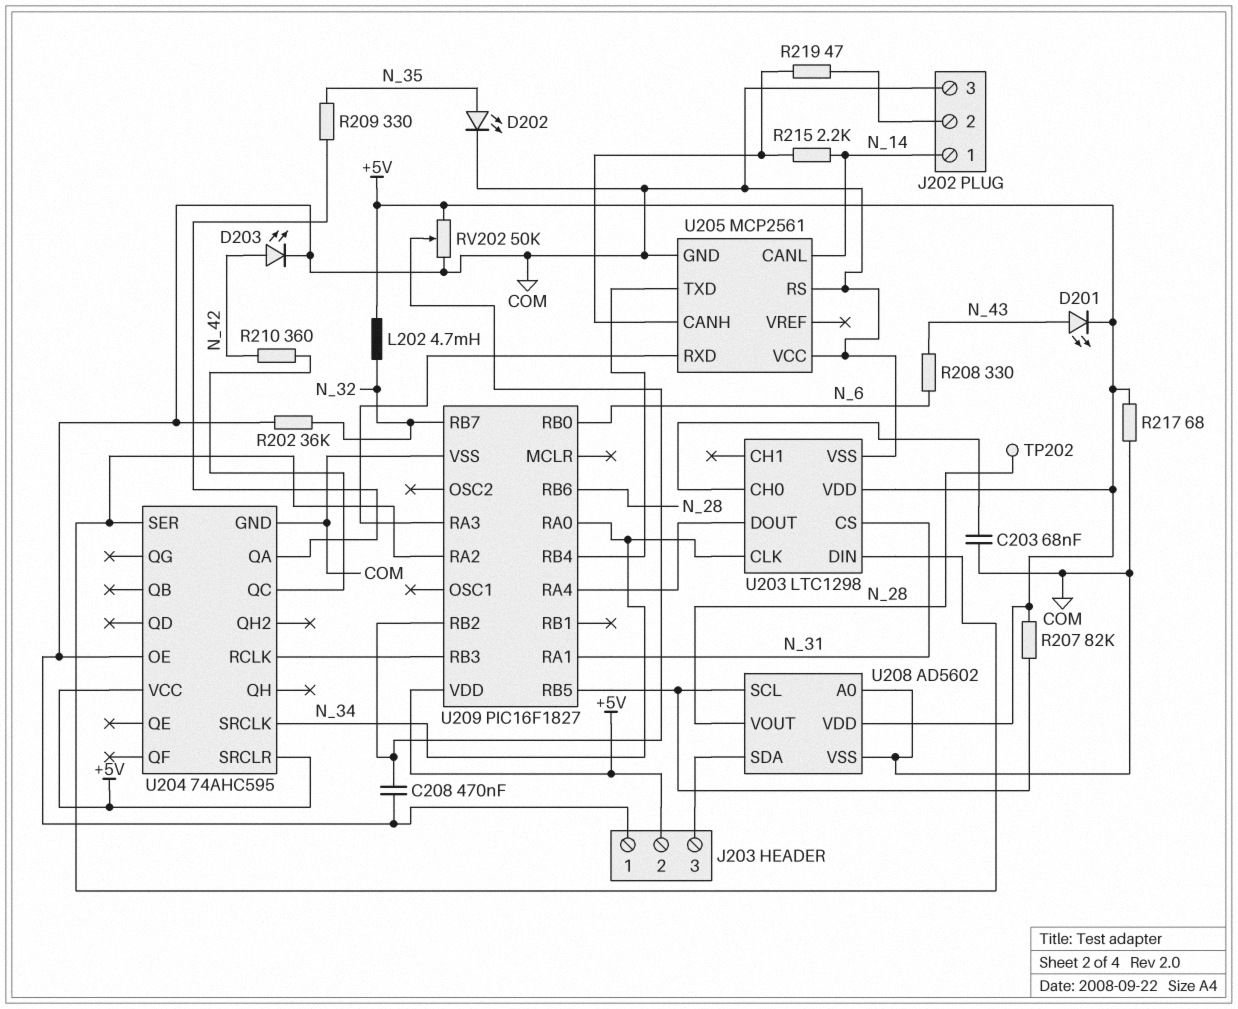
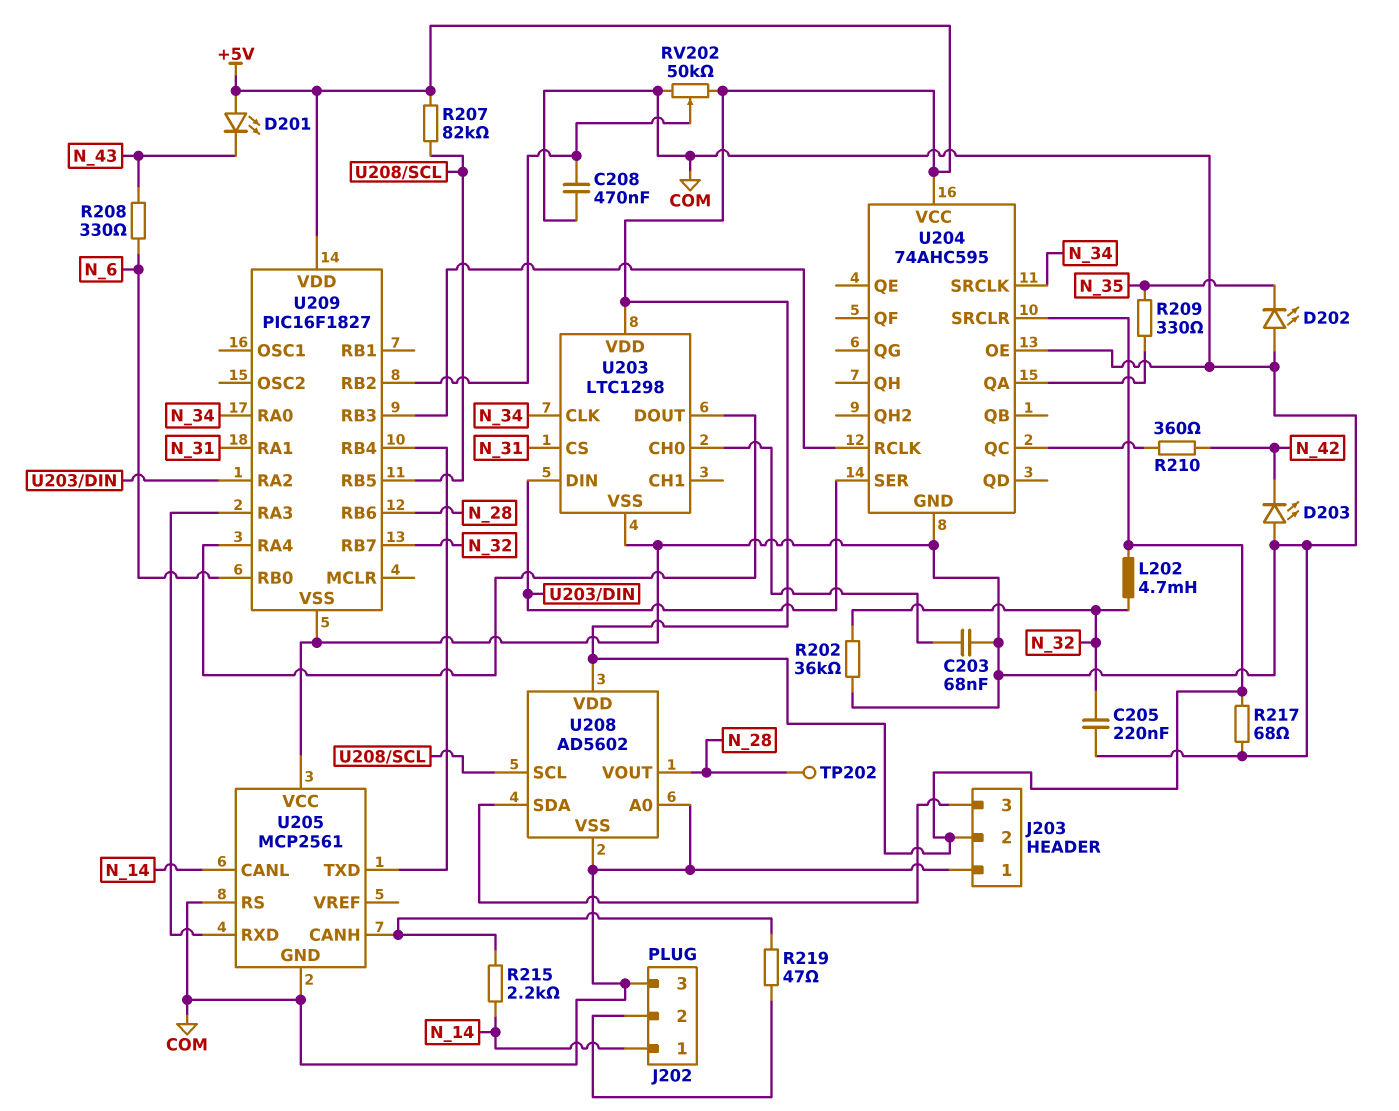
C205: none -> 220nF (COM, N_32)
D201: LED (A N_43, K +5V) -> LED (A +5V, K N_43)
D202: LED (A N_35, K COM) -> LED (A COM, K N_35)
D203: LED (A N_42, K COM) -> LED (A COM, K N_42)

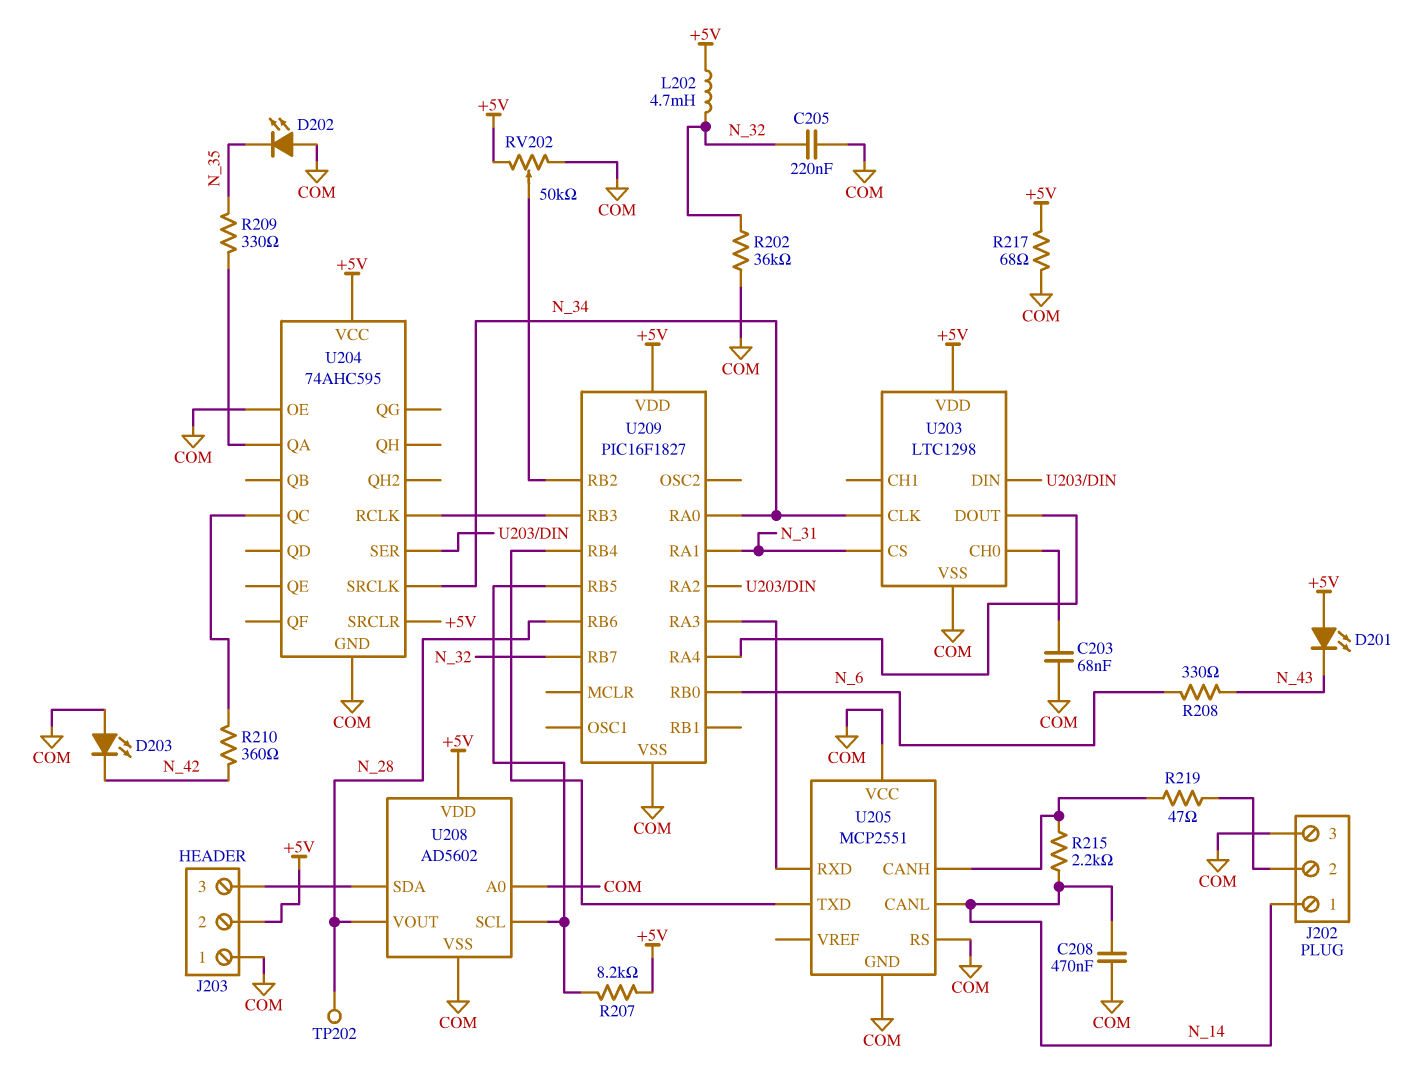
C208: 470nF (COM, U209/RB2) -> 470nF (COM, N_14)
R207: 82k (+5V, U208/SCL) -> 8.2k (+5V, U208/SCL)
U205: MCP2561 -> MCP2551

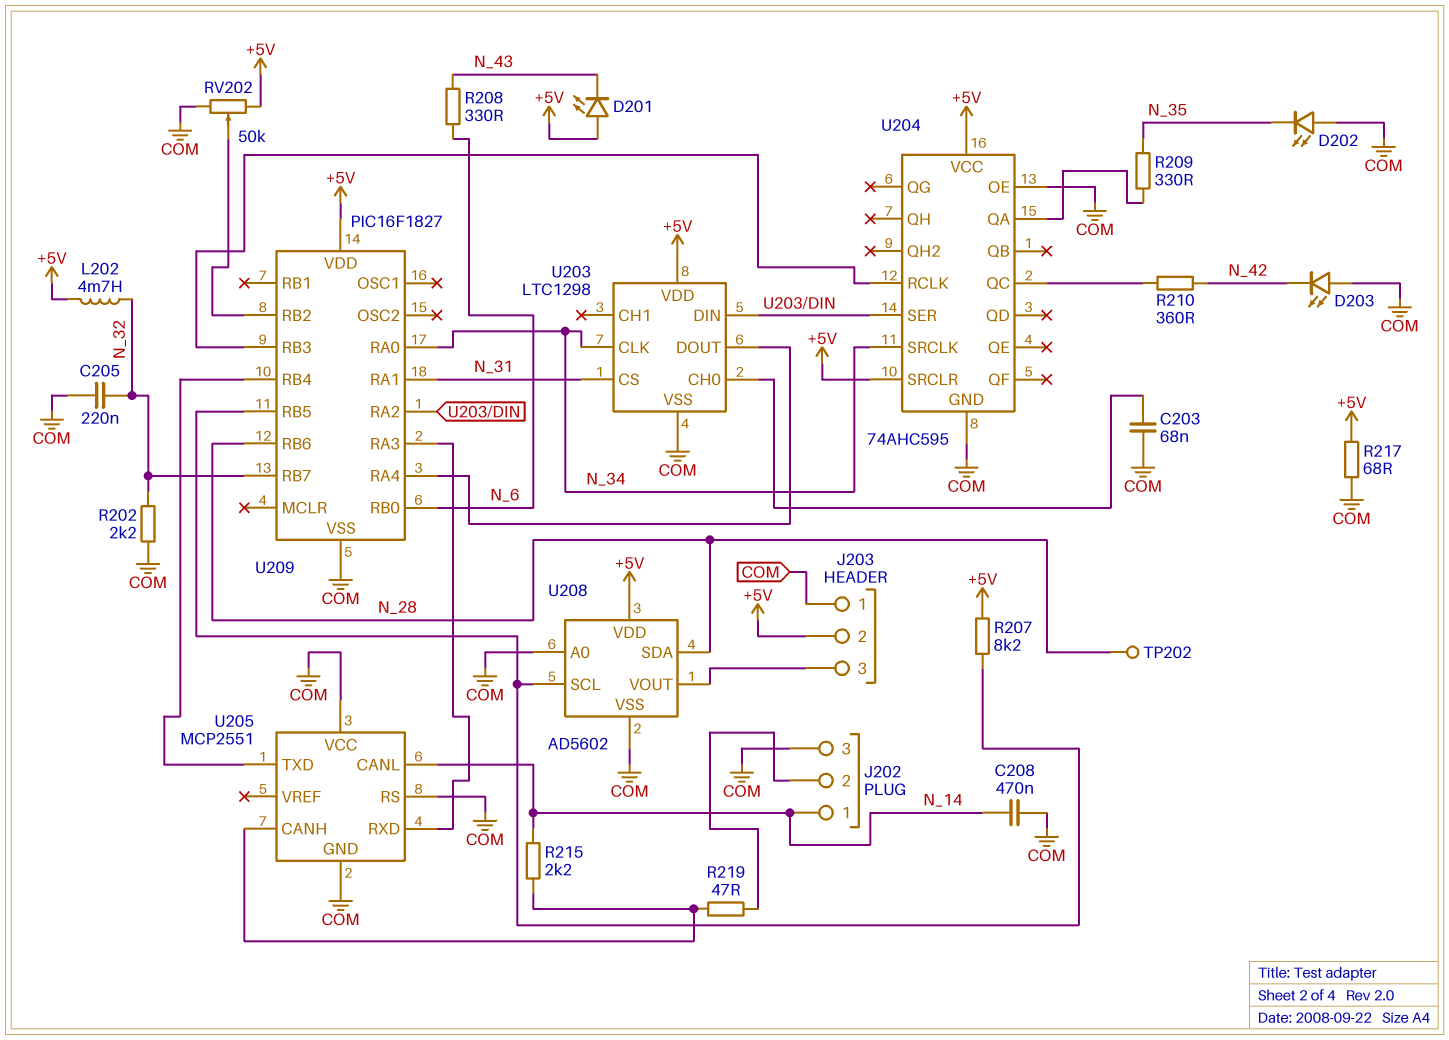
R202: 36k (COM, N_32) -> 2.2k (COM, N_32)
U208 pin SDA: J203/3 -> N_28
U208 pin VOUT: N_28 -> J203/3

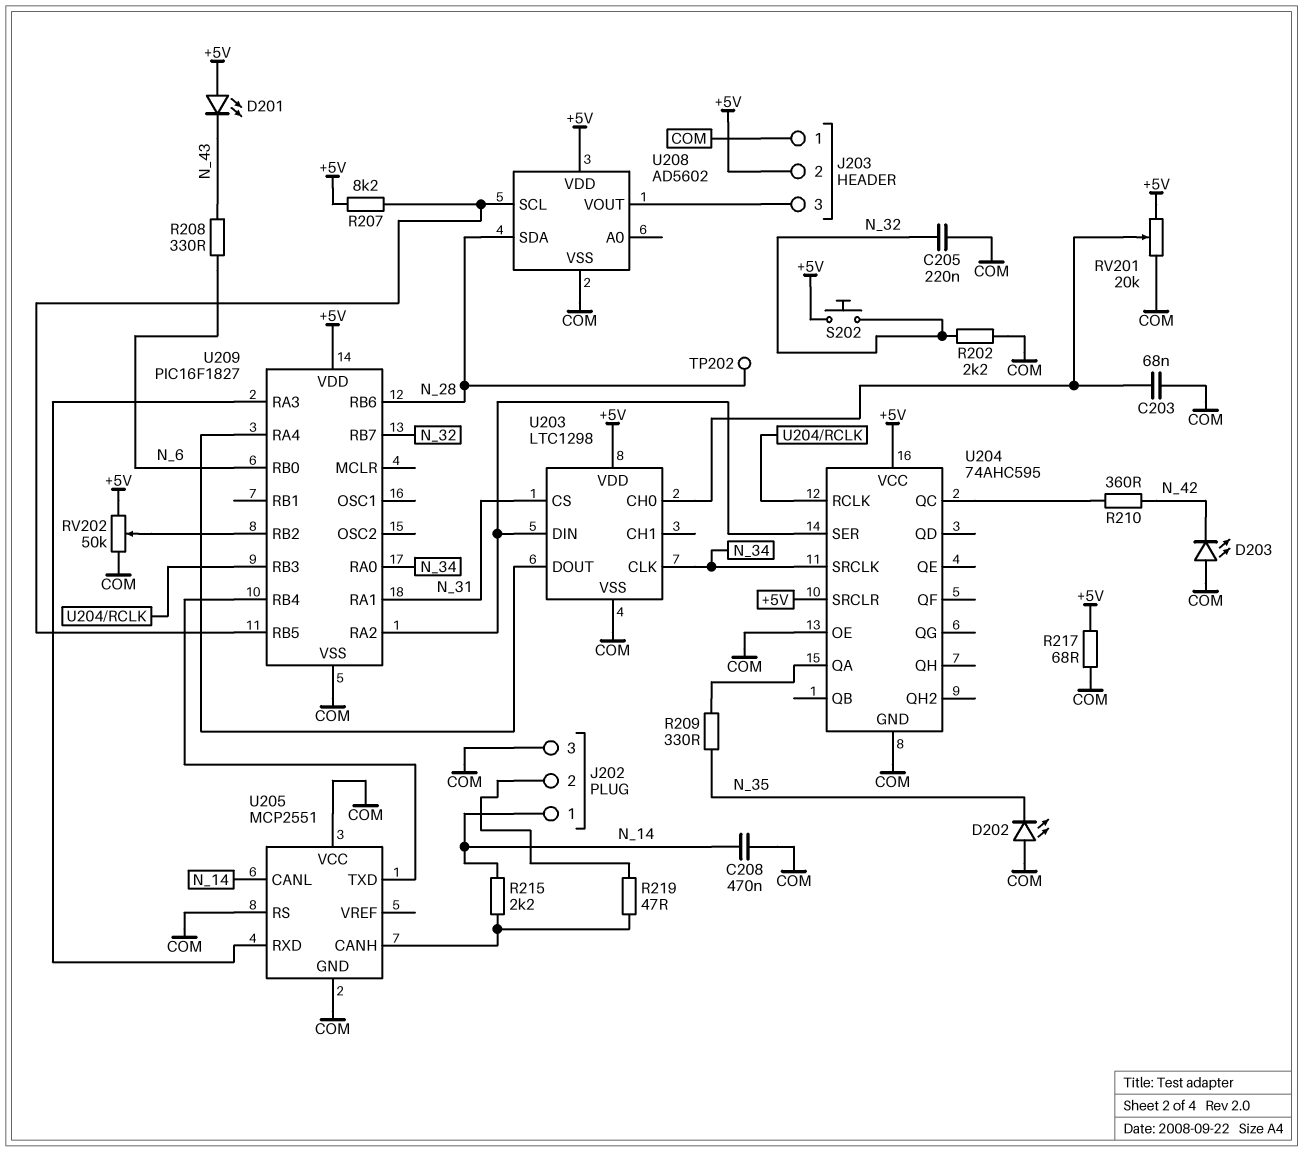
L202: 4.7mH (+5V, N_32) -> none
RV201: none -> 20k (+5V, COM, wiper U203/CH0)
S202: none -> button (+5V, N_32)
U208 pin A0: COM -> none

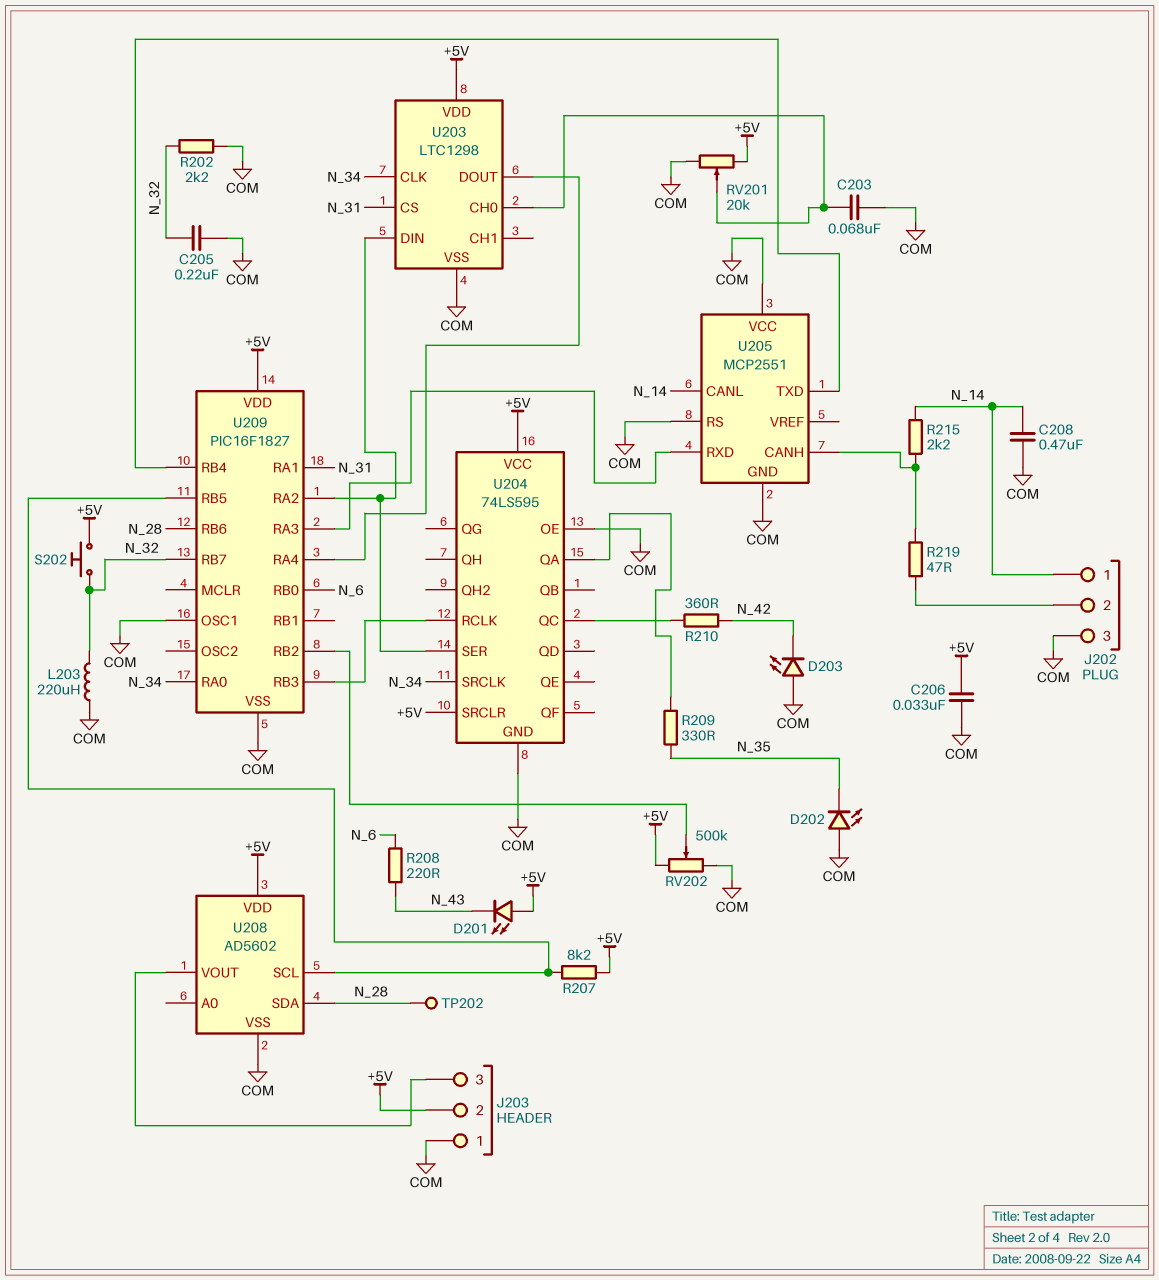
C206: none -> 33nF (+5V, COM)
L203: none -> 220uH (COM, N_32)
R208: 330 (N_6, N_43) -> 220 (N_6, N_43)
R217: 68 (+5V, COM) -> none
RV202: 50k (+5V, COM, wiper U209/RB2) -> 500k (+5V, COM, wiper U209/RB2)
U204: 74AHC595 -> 74LS595
U209 pin OSC1: none -> COM

